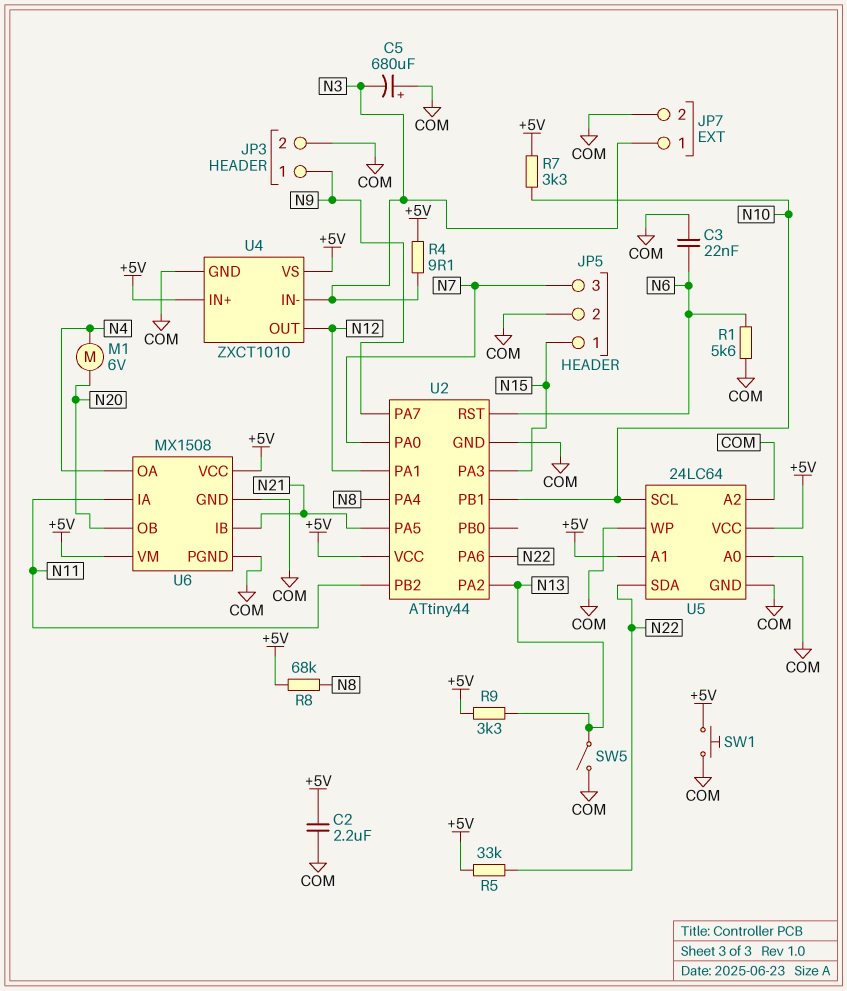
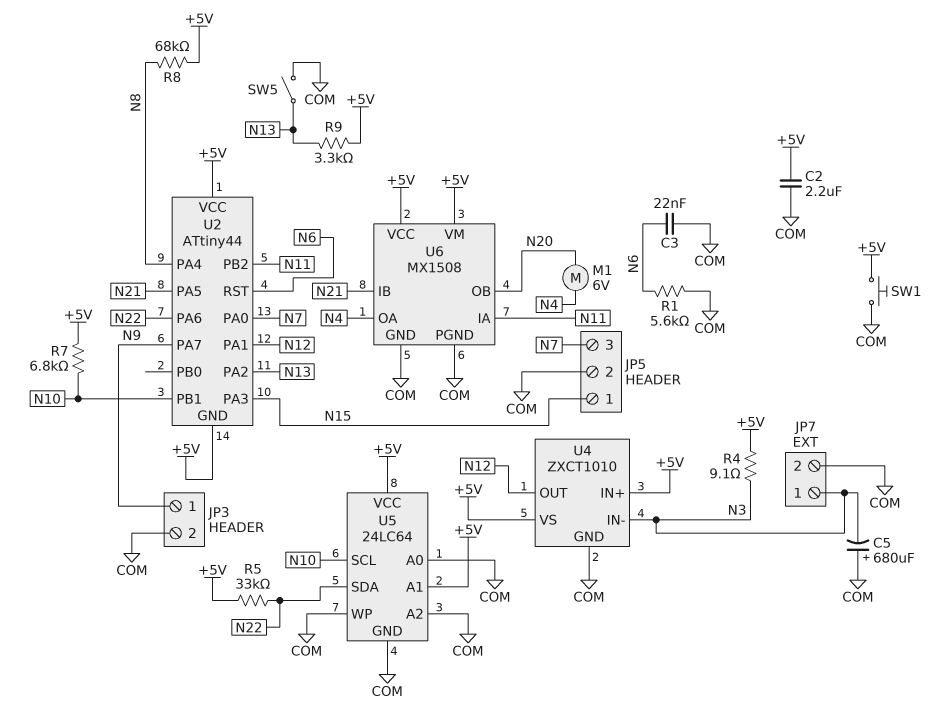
R7: 3.3k (+5V, N10) -> 6.8k (+5V, N10)
U2 pin GND: COM -> +5V

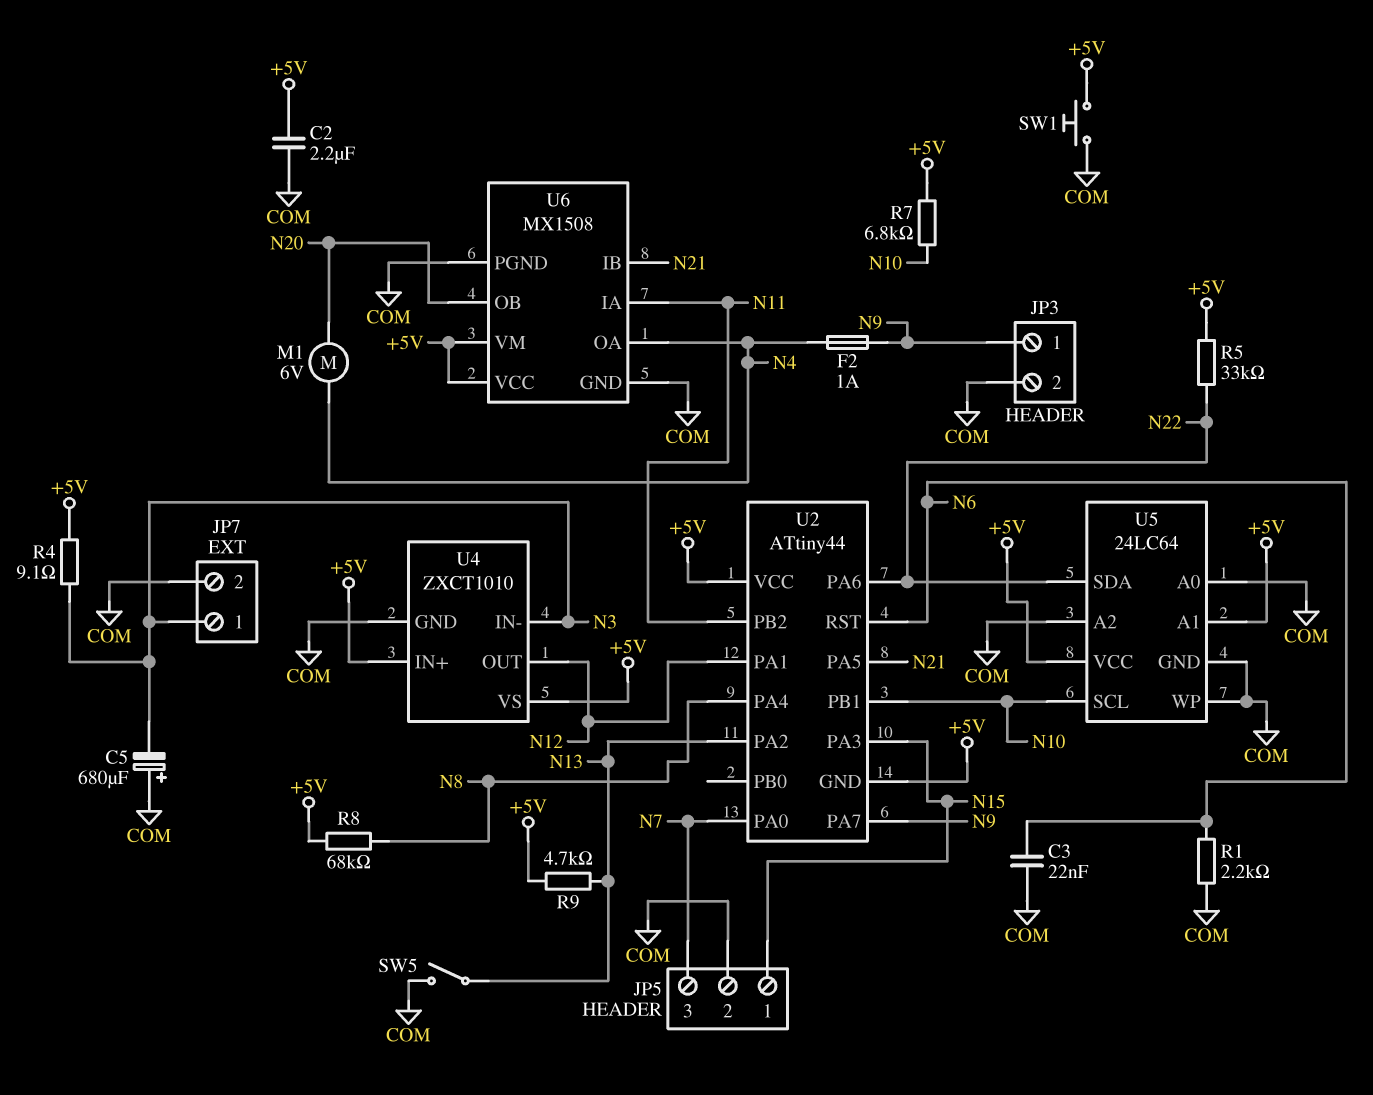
F2: none -> 1A (N4, N9)
R1: 5.6k (COM, N6) -> 2.2k (COM, N6)
R9: 3.3k (+5V, N13) -> 4.7k (+5V, N13)

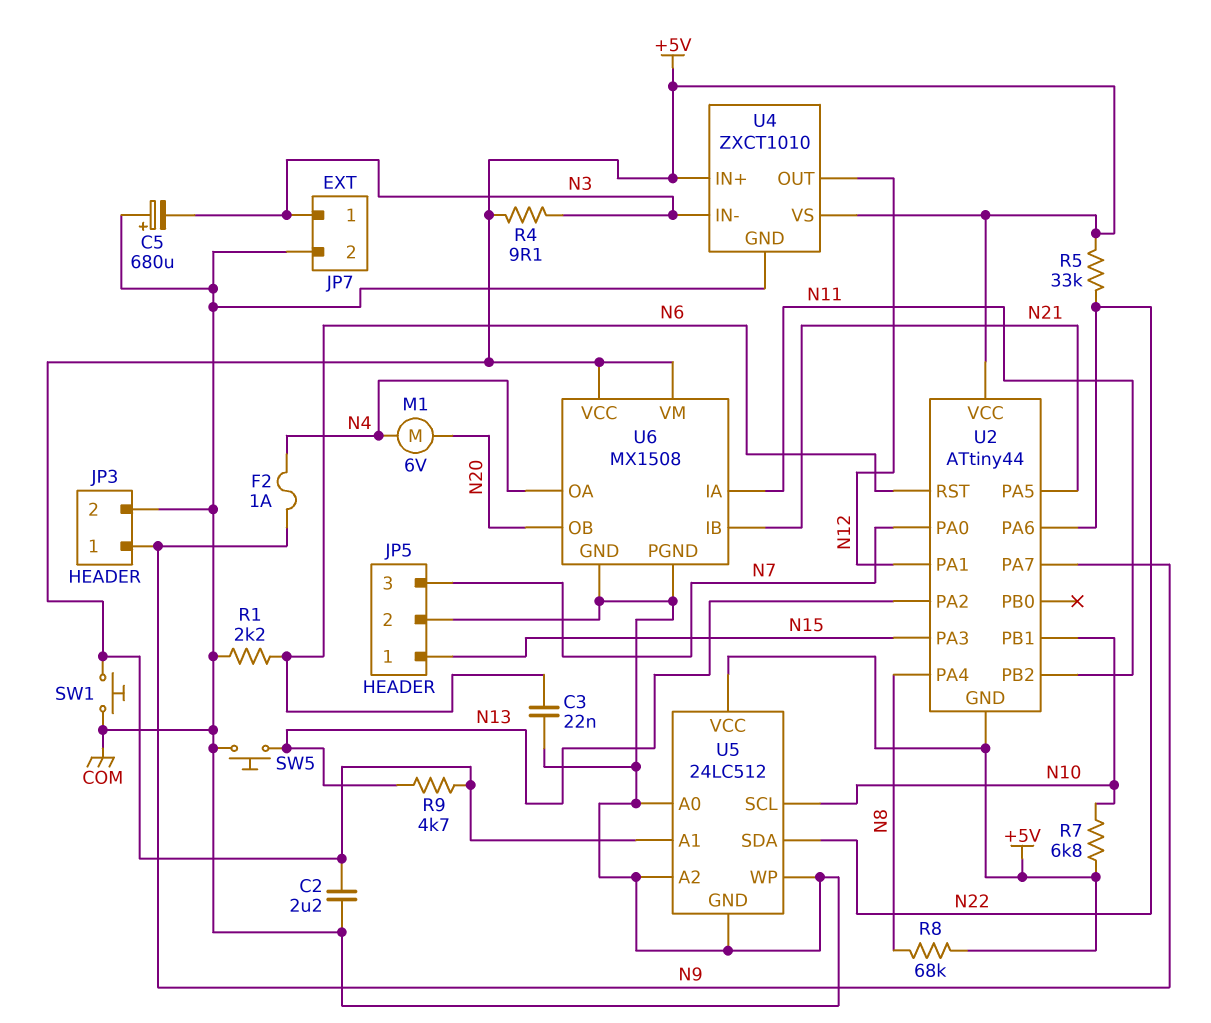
SW5: switch (COM, N13) -> button (COM, N13)
U5: 24LC64 -> 24LC512

